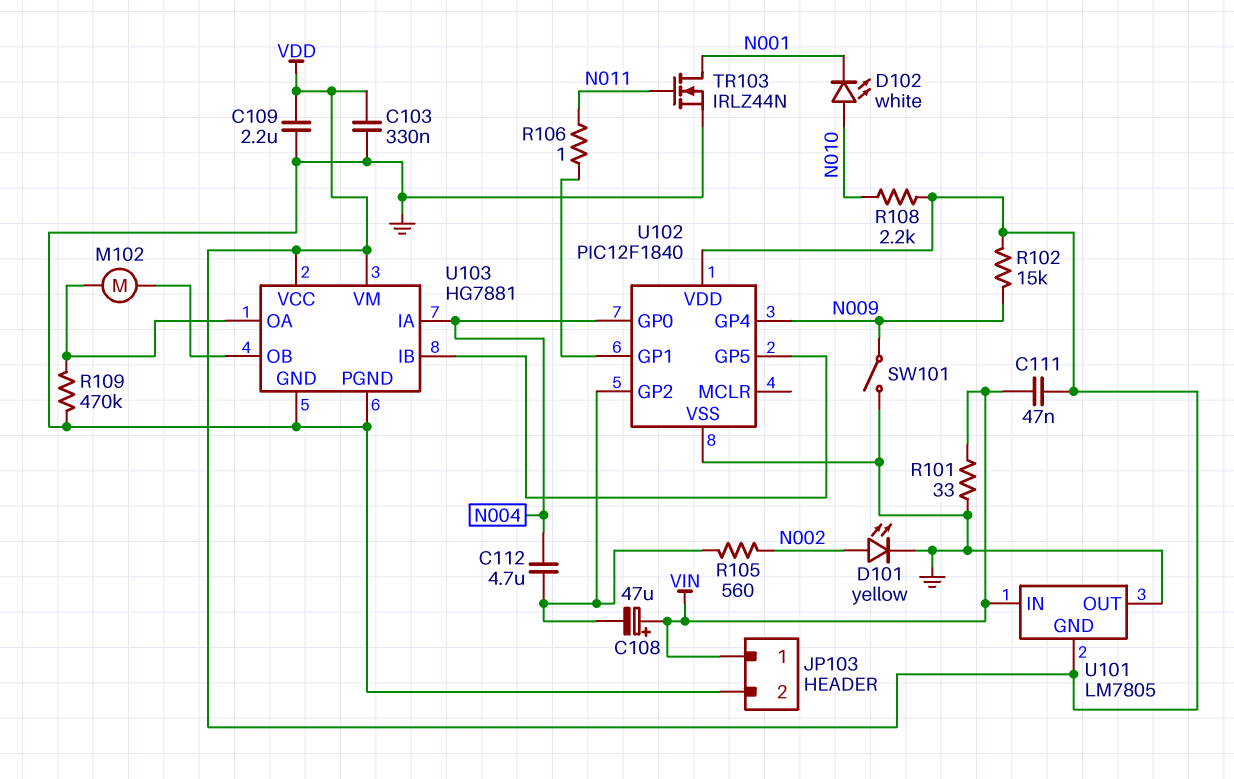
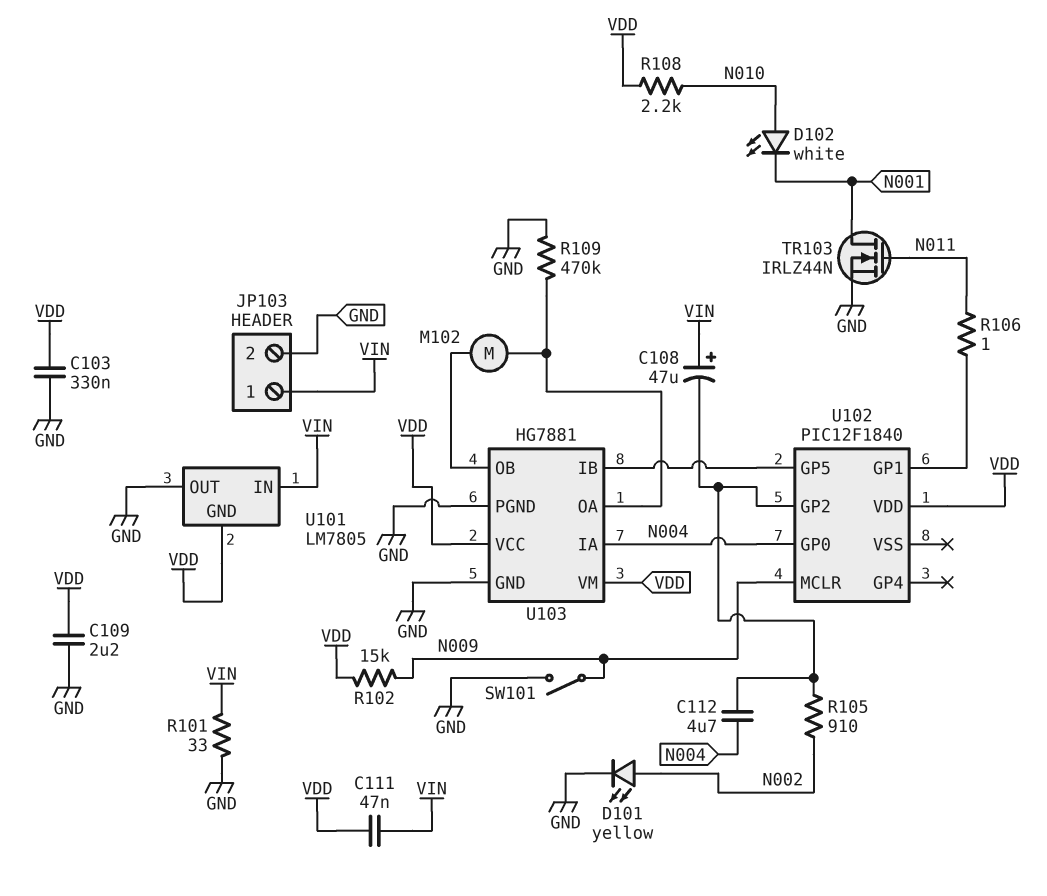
R105: 560 (N002, U102/GP2) -> 910 (N002, U102/GP2)
U102 pin GP4: N009 -> none
U102 pin MCLR: none -> N009
U102 pin VSS: GND -> none

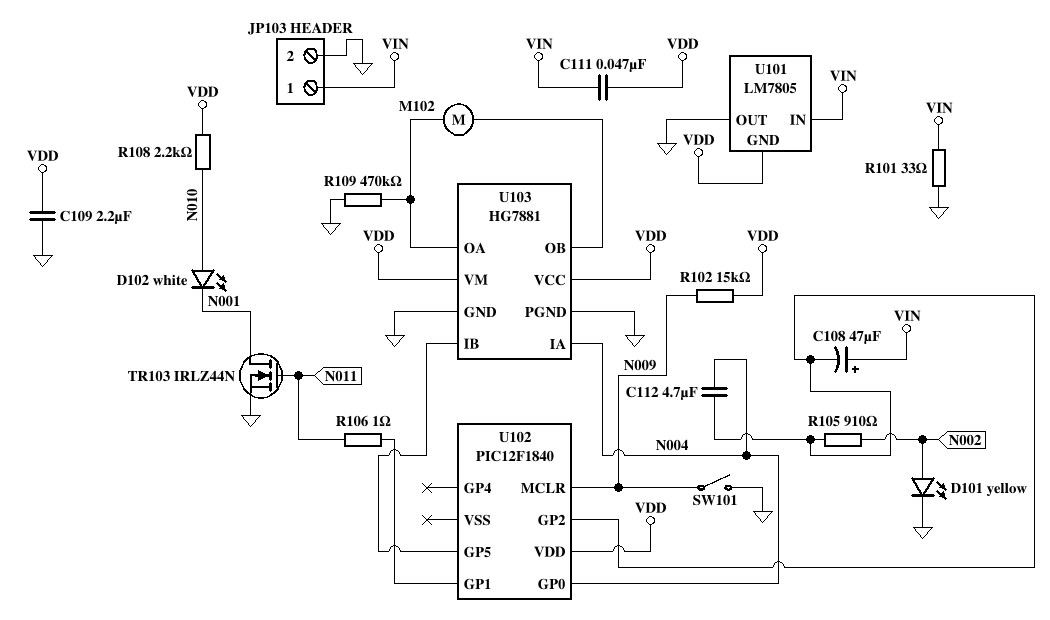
C103: 330nF (GND, VDD) -> none

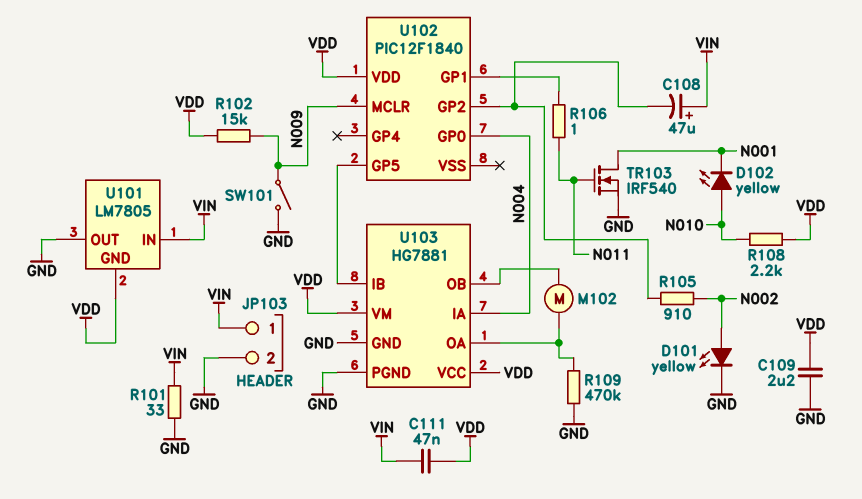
C112: 4.7uF (N004, U102/GP2) -> none
D102: LED white (A N010, K N001) -> LED yellow (A N010, K N001)
TR103: NMOS IRLZ44N (G N011, D N001, S GND) -> NMOS IRF540 (G N011, D N001, S GND)

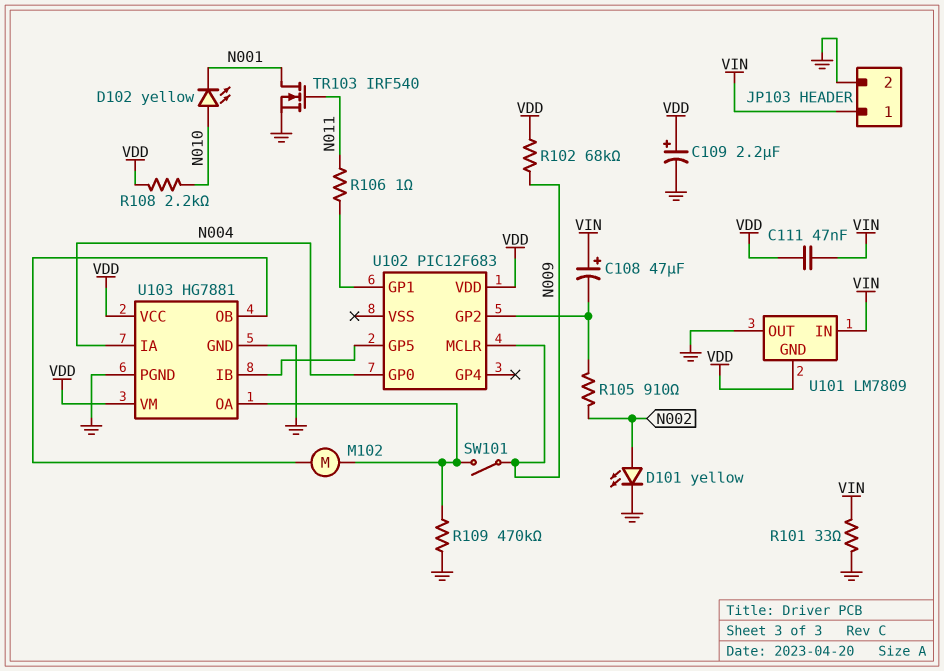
C109: 2.2uF (GND, VDD) -> 2.2uF (plus VDD, minus GND)
R102: 15k (N009, VDD) -> 68k (N009, VDD)
SW101: switch (GND, N009) -> switch (N009, U103/OA)
U101: LM7805 -> LM7809
U102: PIC12F1840 -> PIC12F683

